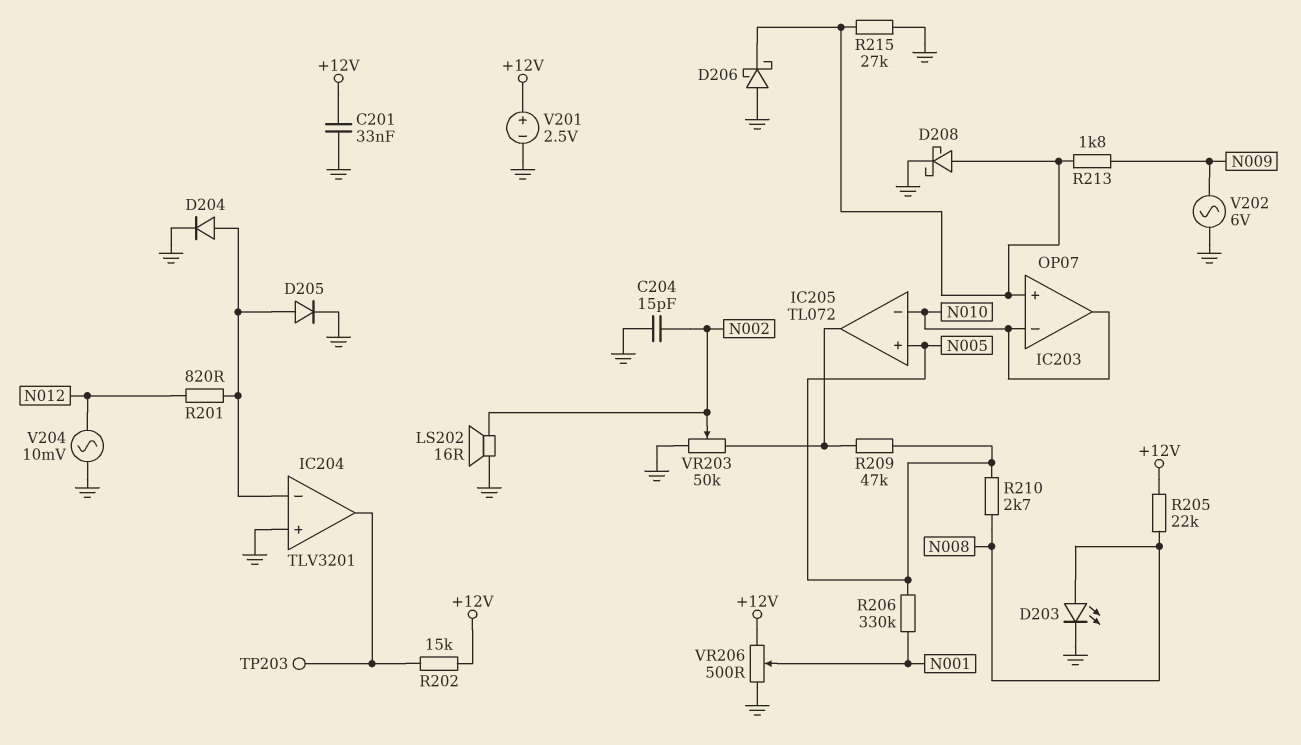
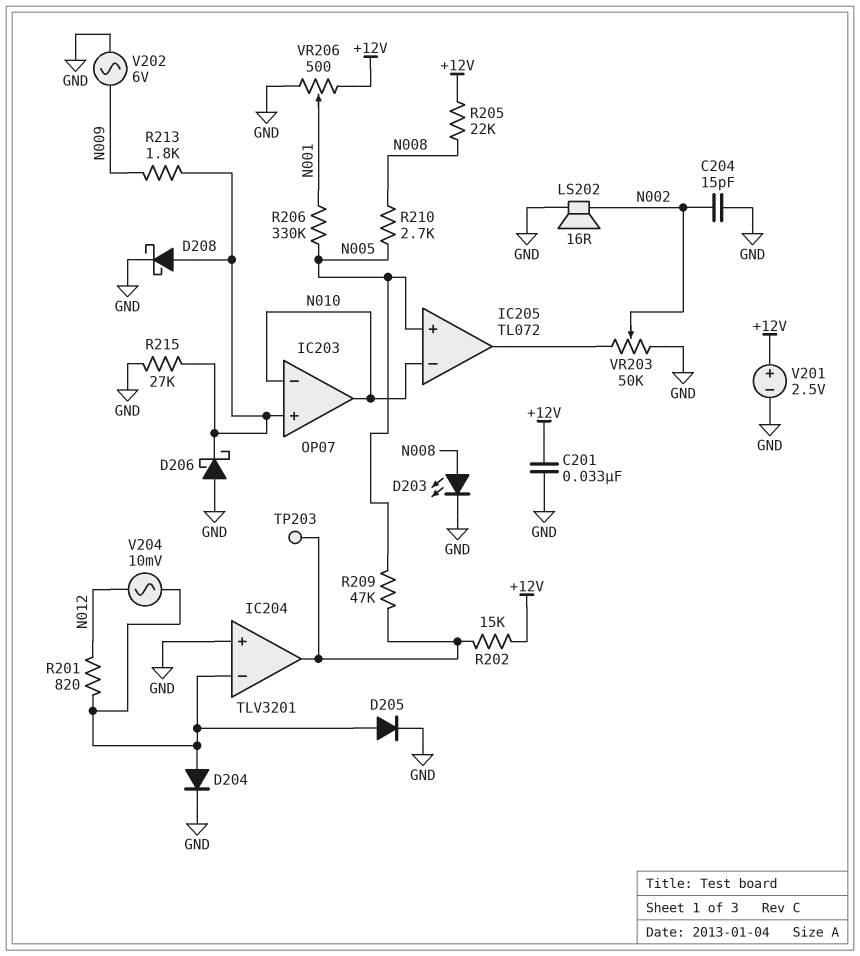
R209: 47k (IC205/out, N005) -> 47k (IC204/out, N005)
V204: AC 10mV (GND, N012) -> AC 10mV (IC204/in-, N012)

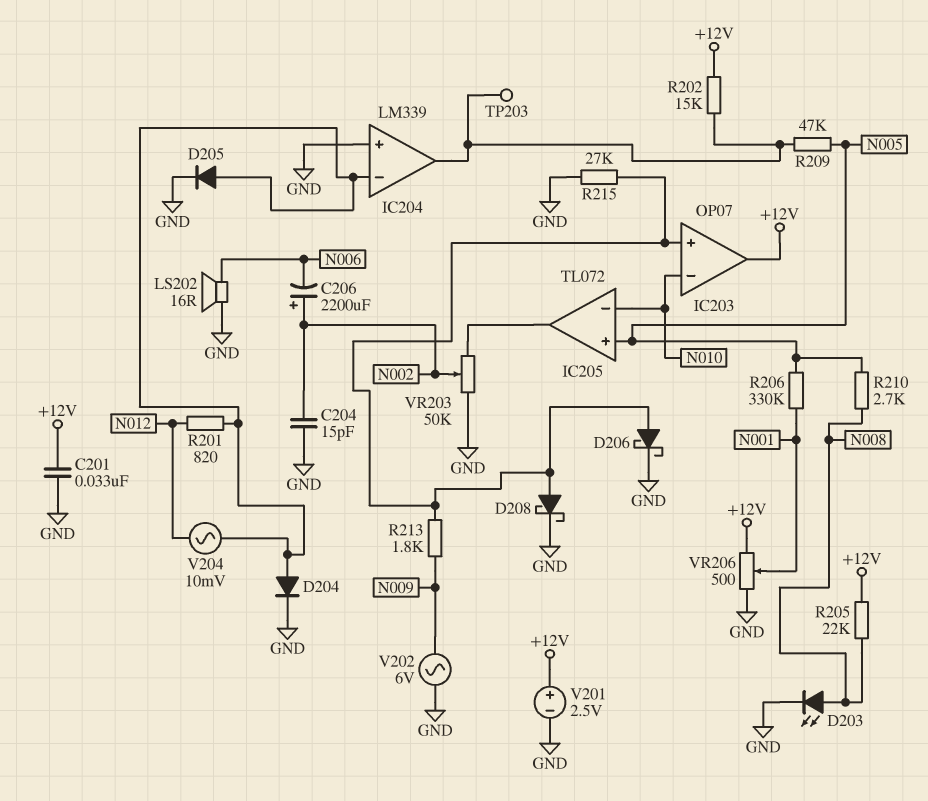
C206: none -> 2200uF (plus N002, minus N006)
D206: schottky (A GND, K IC203/in+) -> schottky (A IC203/in+, K GND)
IC203 pin out: N010 -> +12V
IC204: TLV3201 -> LM339
LS202: speaker 16R (GND, N002) -> speaker 16R (GND, N006)

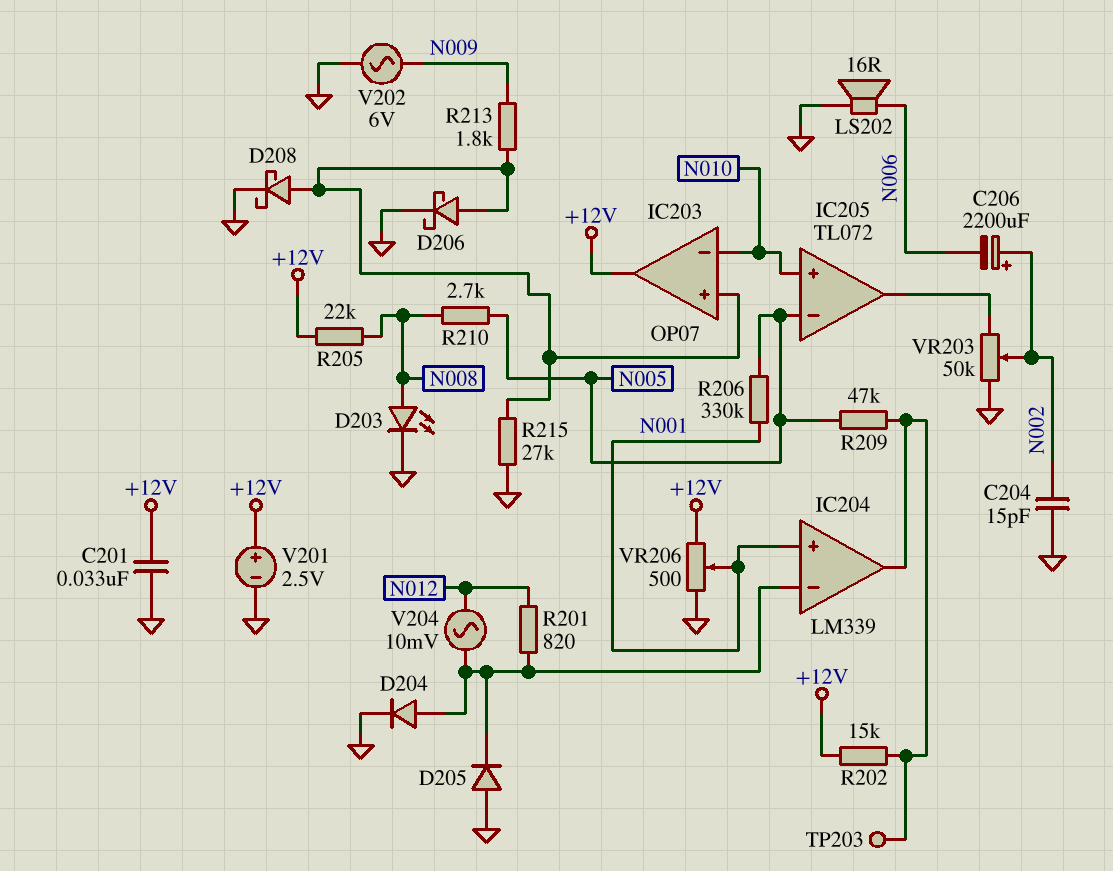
D205: diode (A IC204/in-, K GND) -> diode (A GND, K IC204/in-)
IC204 pin in+: GND -> N001
IC205 pin in+: N005 -> N010
IC205 pin in-: N010 -> N005

